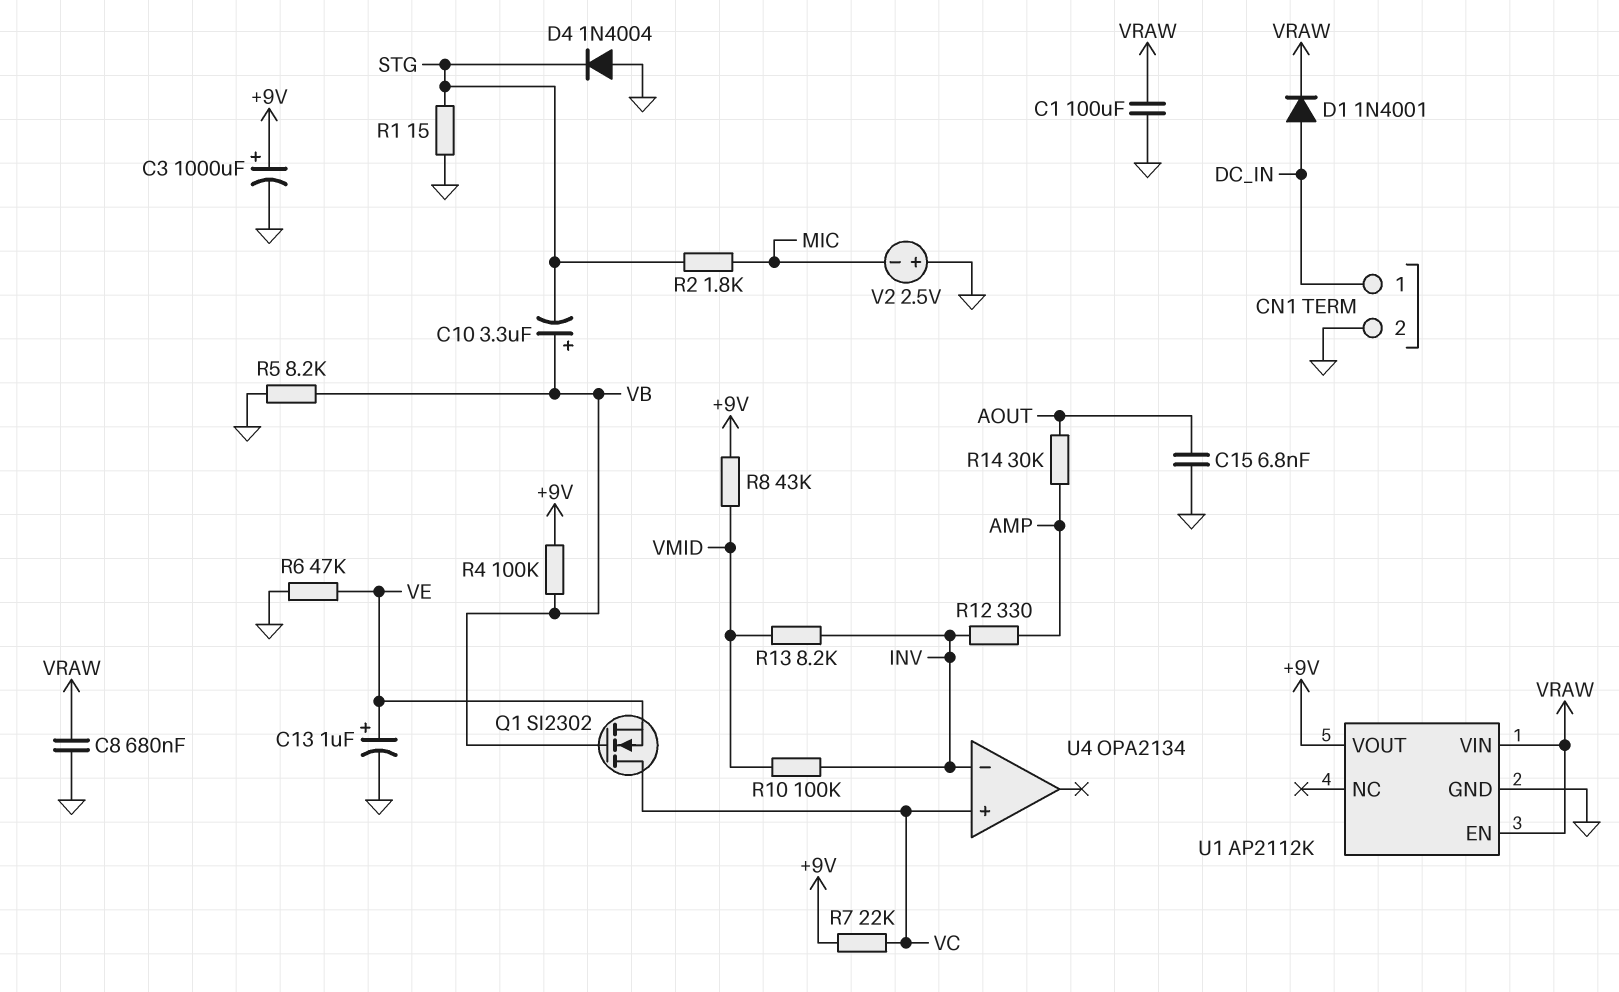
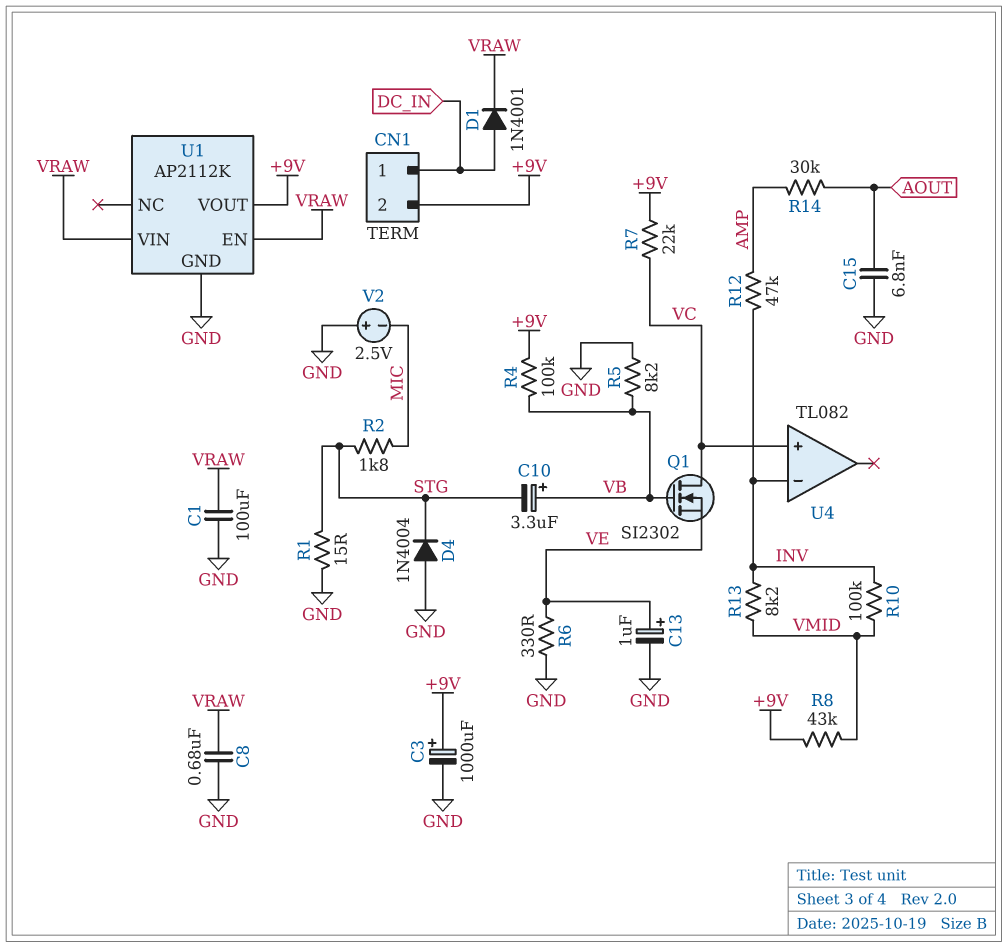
CN1 pin 2: GND -> +9V
R6: 47k (GND, VE) -> 330 (GND, VE)
R12: 330 (AMP, INV) -> 47k (AMP, INV)
U4: OPA2134 -> TL082

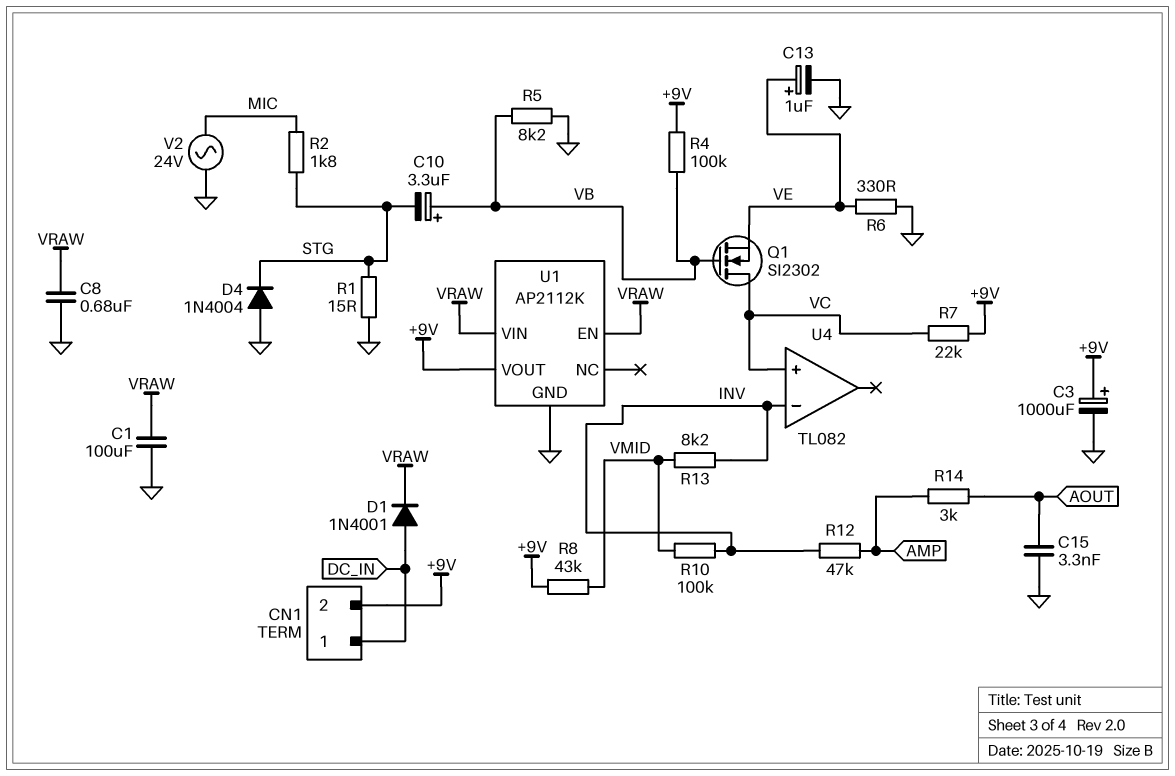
C15: 6.8nF (AOUT, GND) -> 3.3nF (AOUT, GND)
R14: 30k (AMP, AOUT) -> 3k (AMP, AOUT)
V2: 2.5V (plus GND, minus MIC) -> AC 24V (GND, MIC)

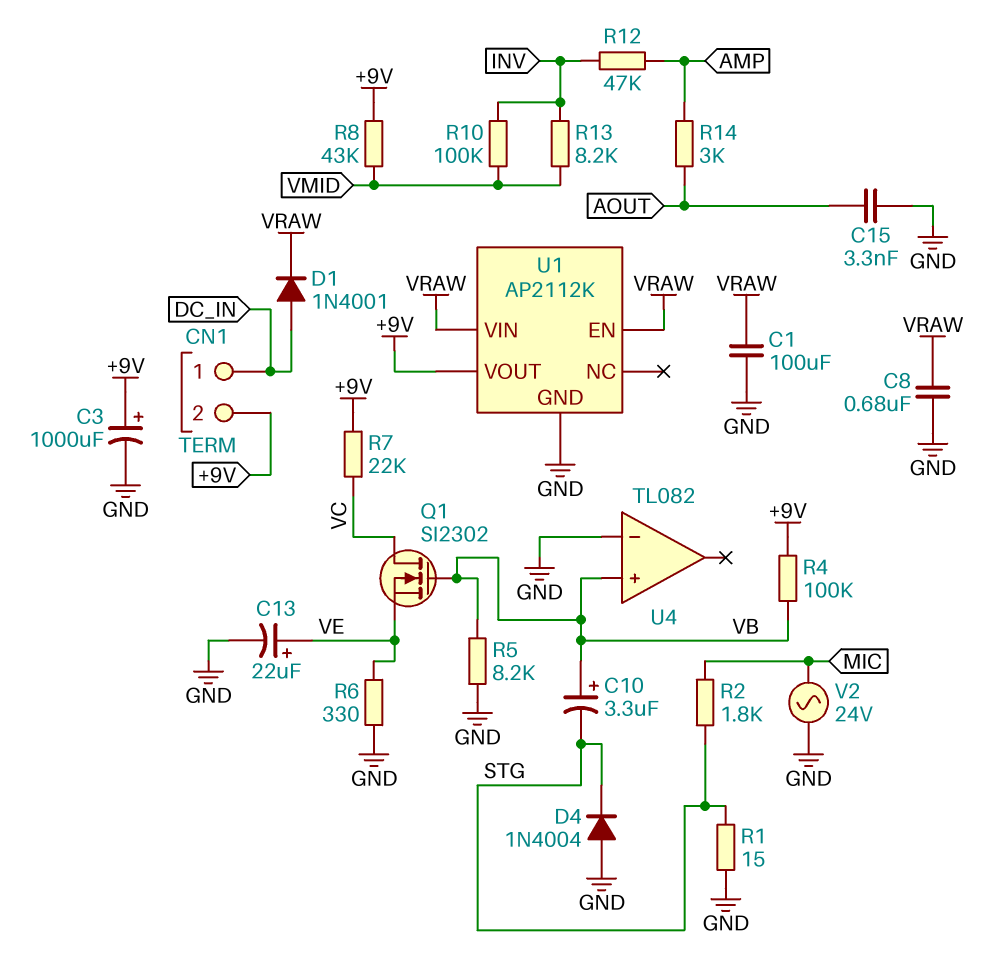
C13: 1uF (plus VE, minus GND) -> 22uF (plus VE, minus GND)
U4 pin in+: VC -> VB
U4 pin in-: INV -> GND

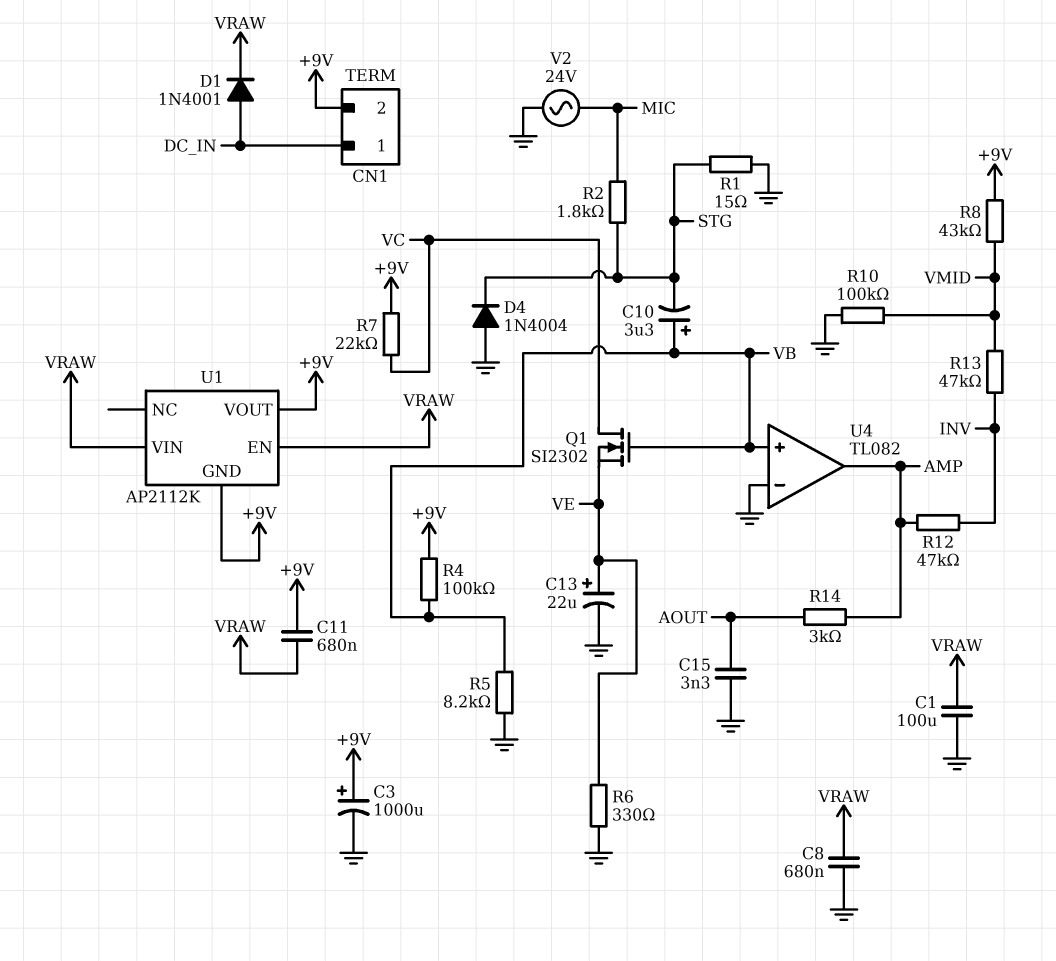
C11: none -> 680nF (+9V, VRAW)
R10: 100k (INV, VMID) -> 100k (GND, VMID)
R13: 8.2k (INV, VMID) -> 47k (INV, VMID)
U1 pin GND: GND -> +9V
U4 pin out: none -> AMP

